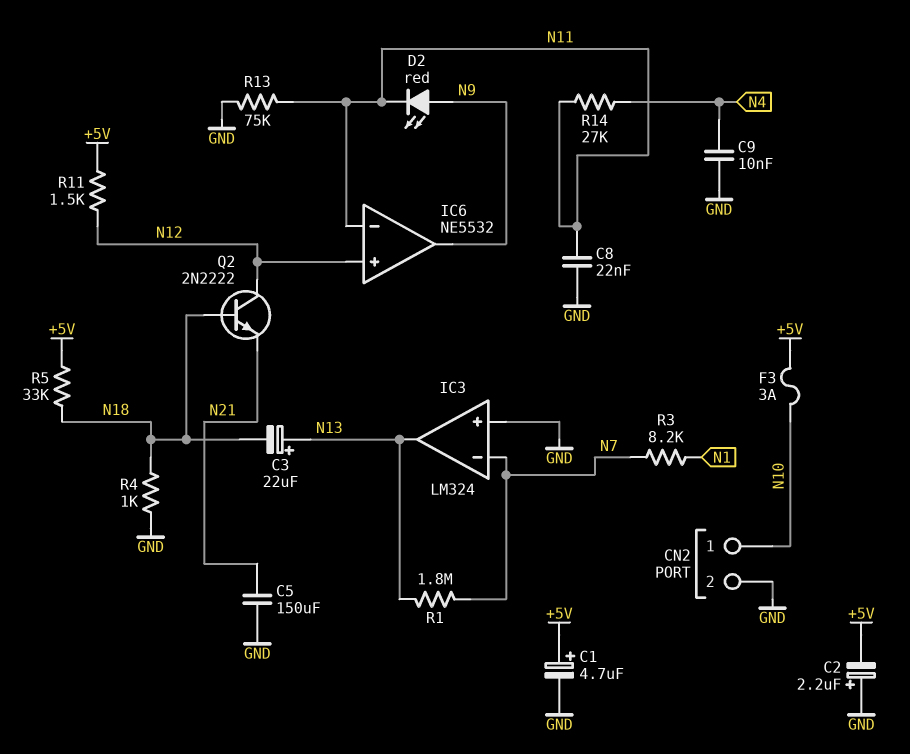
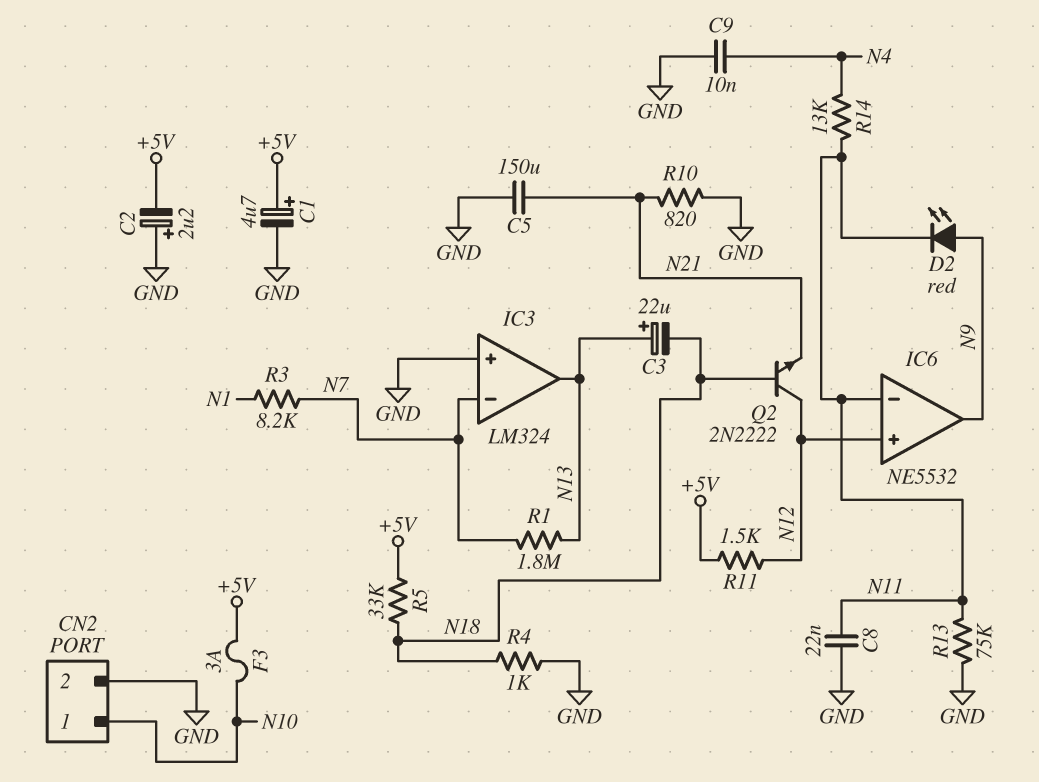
R10: none -> 820 (GND, N21)
R14: 27k (N4, N11) -> 13k (N4, N11)

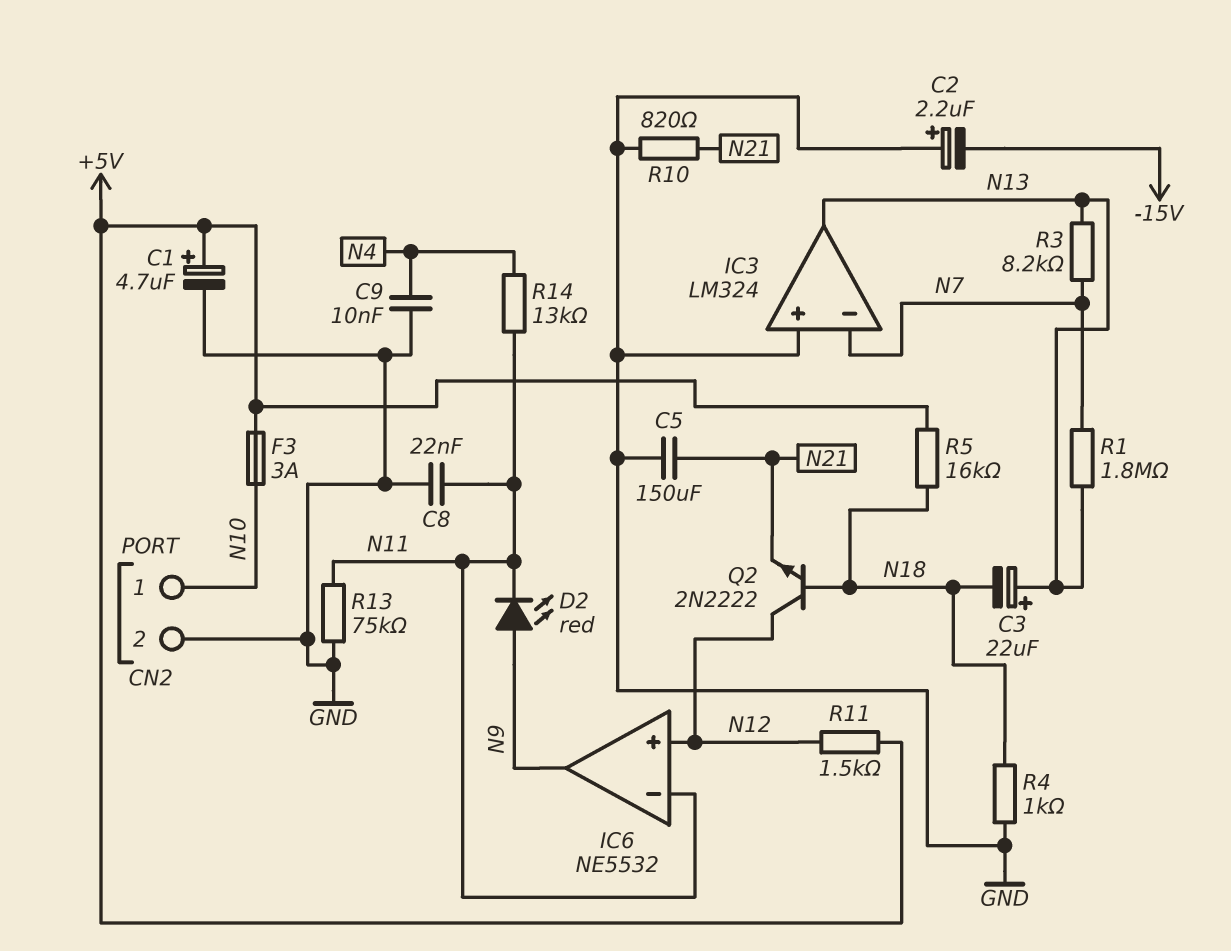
C2: 2.2uF (plus GND, minus +5V) -> 2.2uF (plus GND, minus -15V)
R3: 8.2k (N1, N7) -> 8.2k (N7, N13)
R5: 33k (+5V, N18) -> 16k (+5V, N18)

